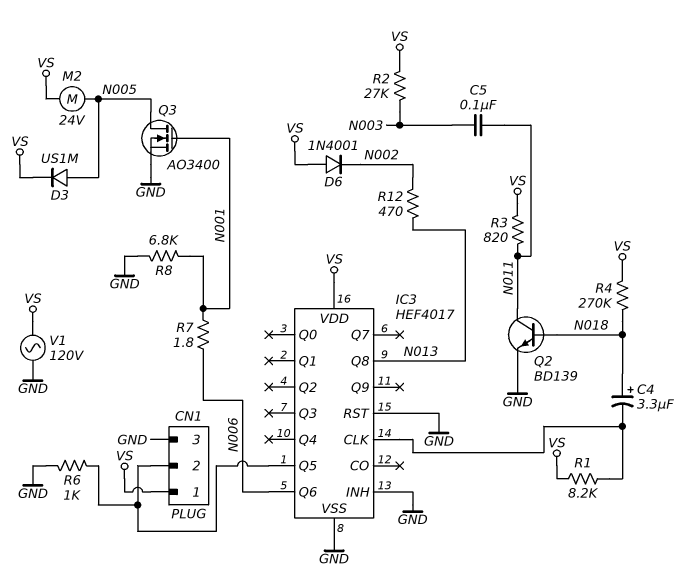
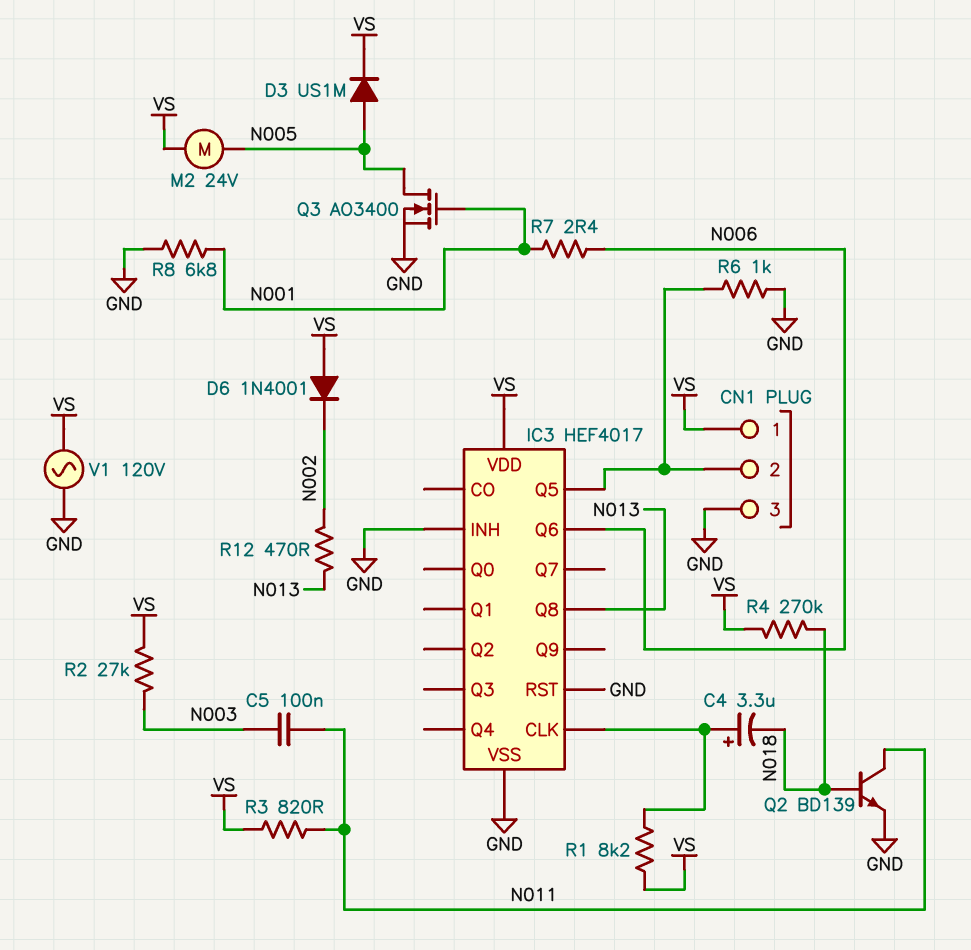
C4: 3.3uF (plus N018, minus IC3/CLK) -> 3.3uF (plus IC3/CLK, minus N018)
R7: 1.8 (N001, N006) -> 2.4 (N001, N006)

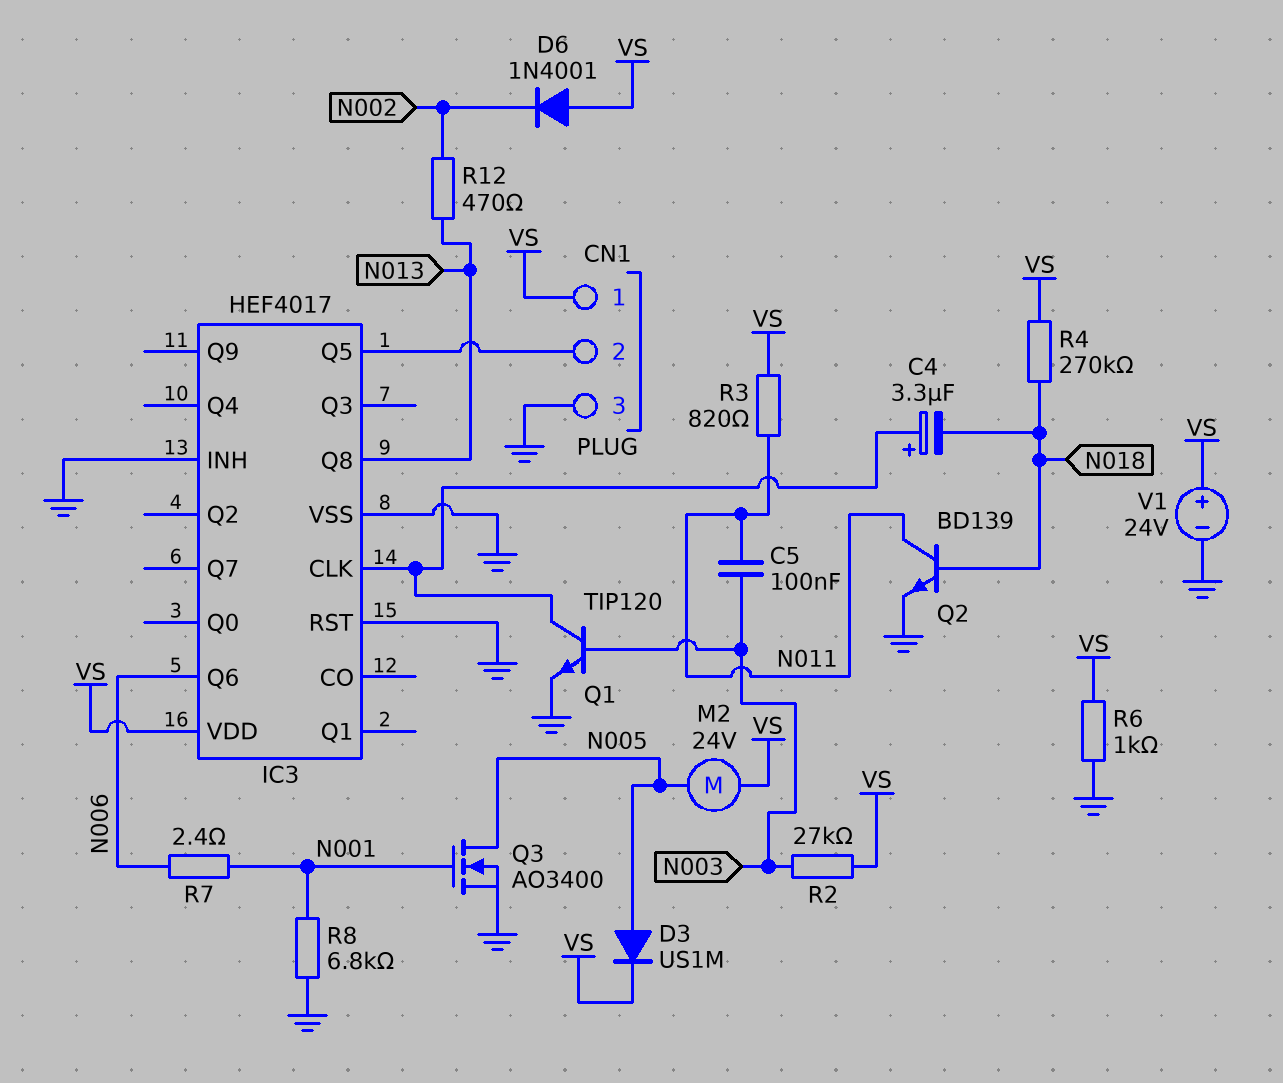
Q1: none -> NPN TIP120 (B N003, C IC3/CLK, E GND)
R1: 8.2k (IC3/CLK, VS) -> none
R6: 1k (CN1/2, GND) -> 1k (GND, VS)
V1: AC 120V (GND, VS) -> 24V (plus VS, minus GND)

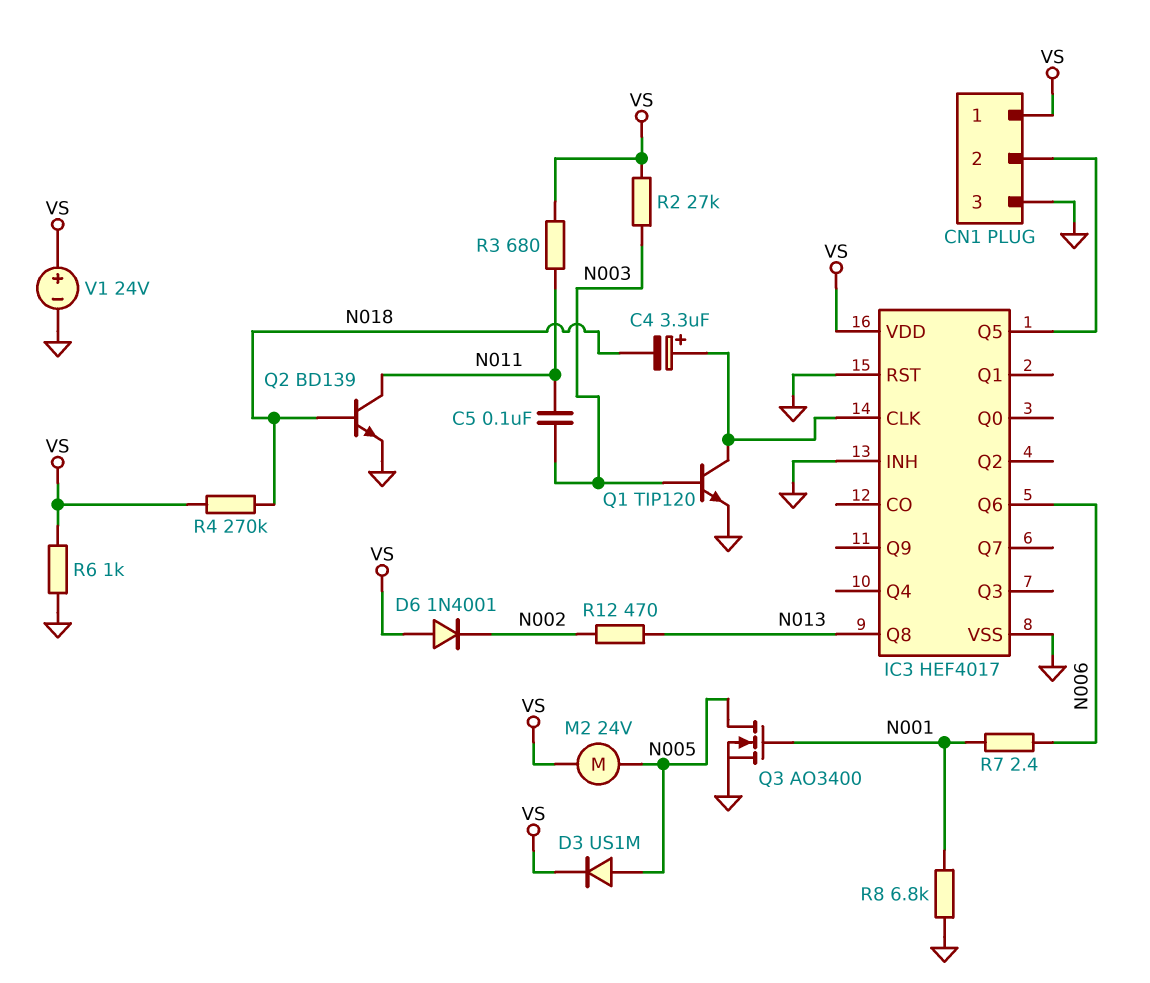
R3: 820 (N011, VS) -> 680 (N011, VS)

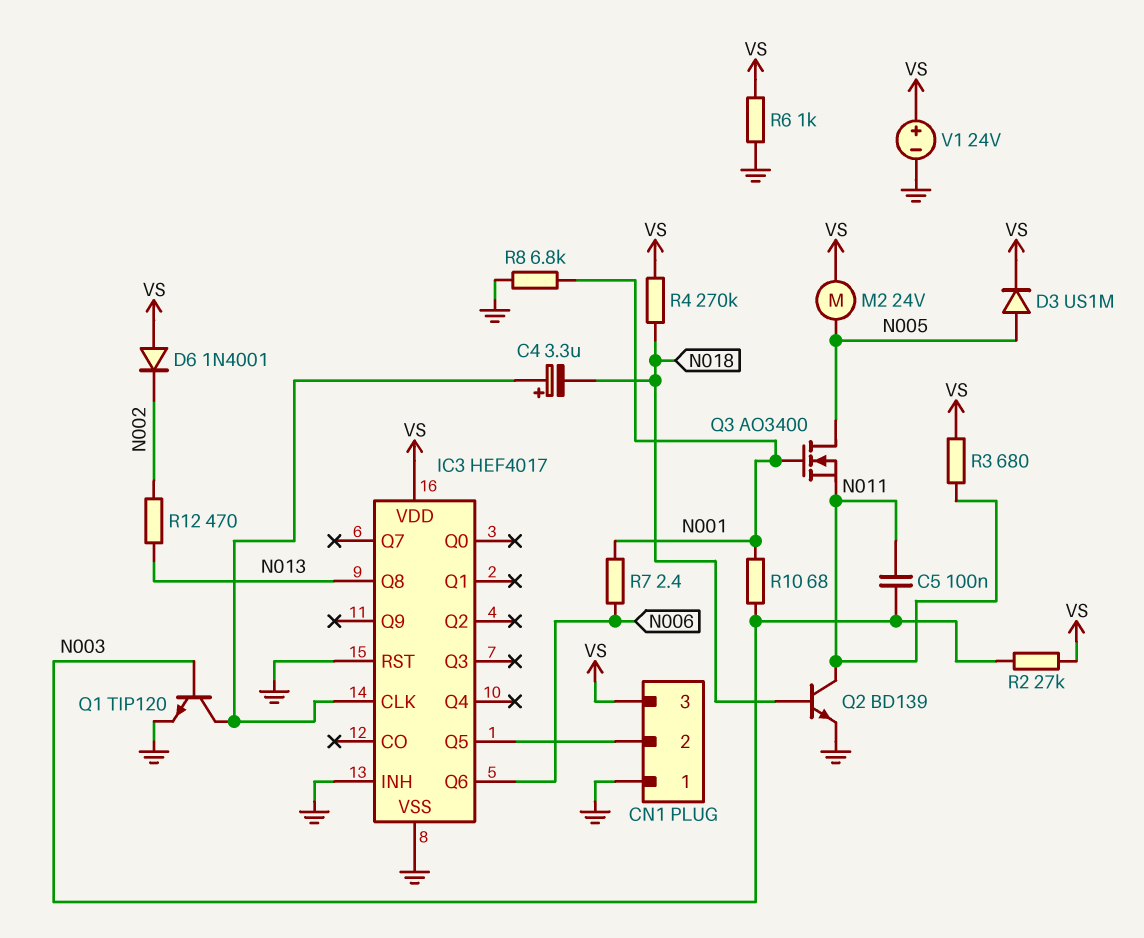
CN1 pin 1: VS -> GND
CN1 pin 3: GND -> VS
Q3: NMOS AO3400 (G N001, D N005, S GND) -> NMOS AO3400 (G N001, D N005, S N011)
R10: none -> 68 (N001, N003)

